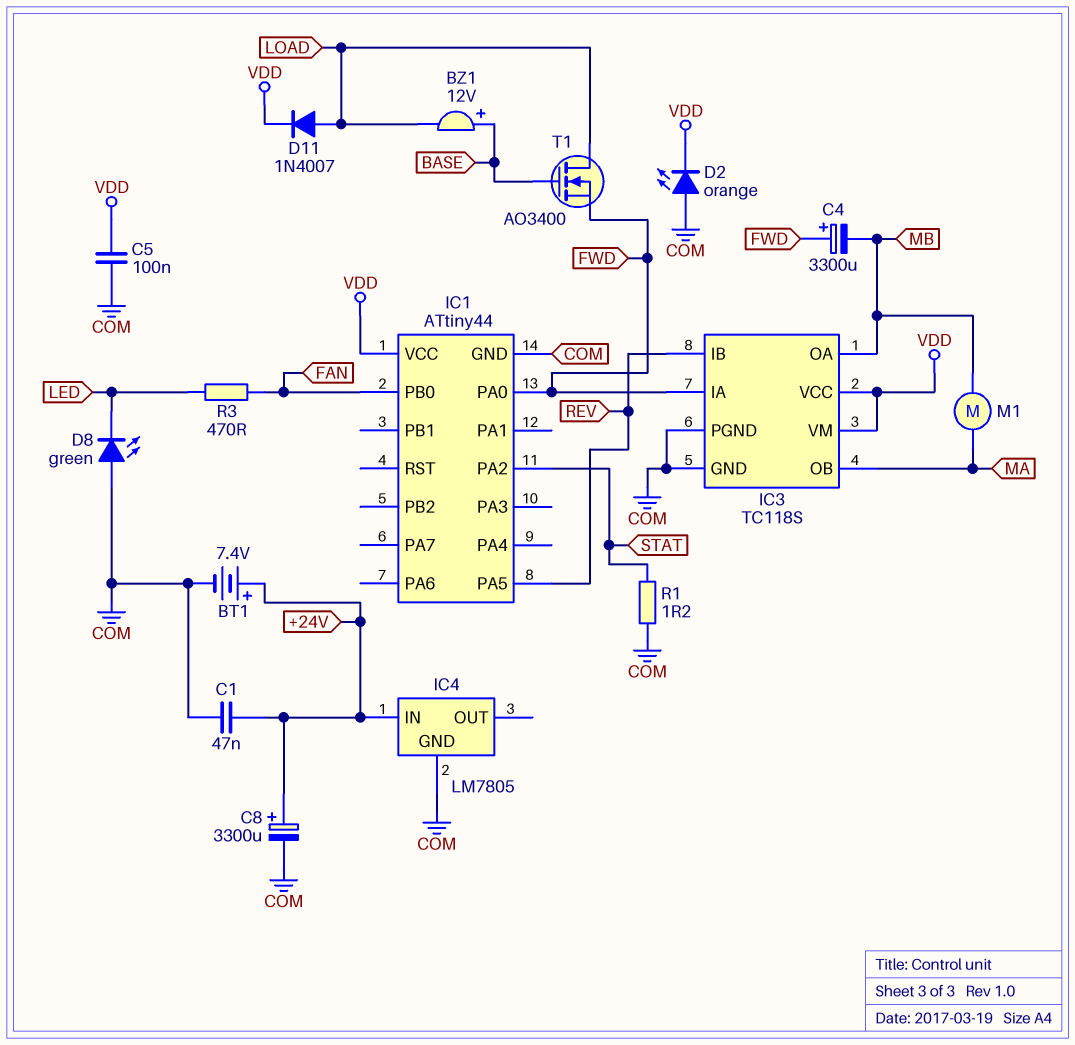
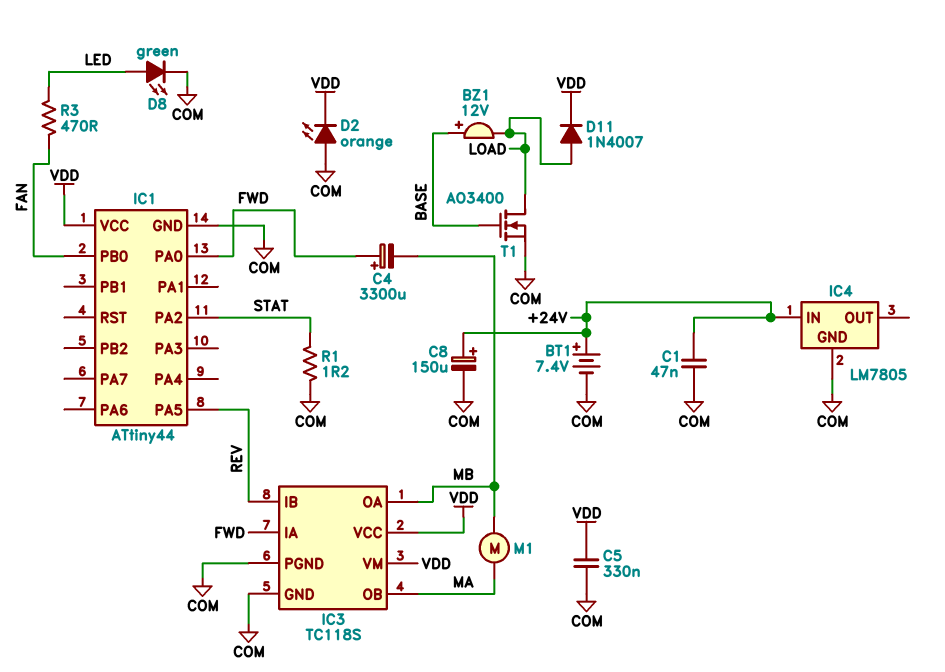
C5: 100nF (COM, VDD) -> 330nF (COM, VDD)
C8: 3300uF (plus +24V, minus COM) -> 150uF (plus +24V, minus COM)
D8: LED green (A COM, K LED) -> LED green (A LED, K COM)
T1: NMOS AO3400 (G BASE, D LOAD, S FWD) -> NMOS AO3400 (G BASE, D LOAD, S COM)

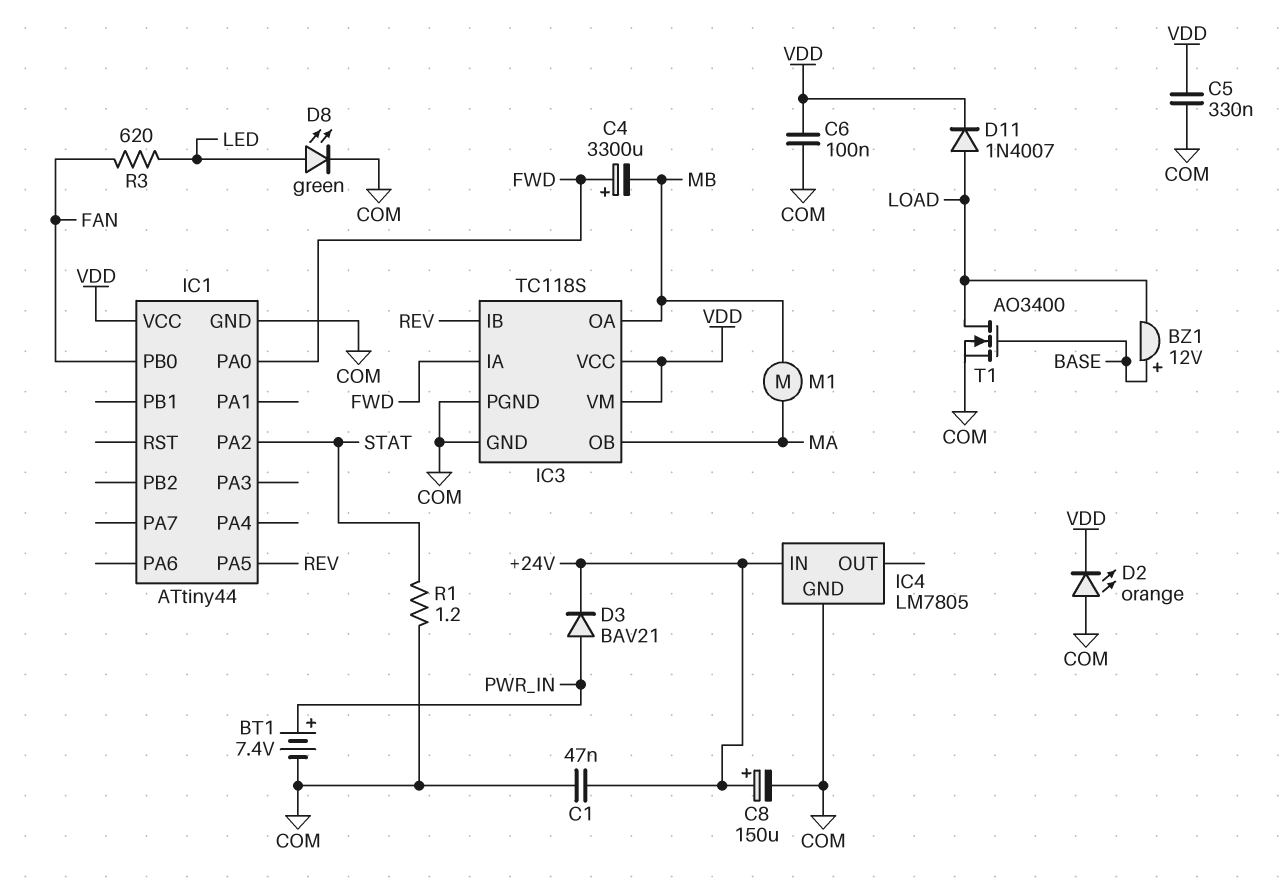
BT1: 7.4V (plus +24V, minus COM) -> 7.4V (plus PWR_IN, minus COM)
C6: none -> 100nF (COM, VDD)
D3: none -> diode BAV21 (A PWR_IN, K +24V)
R3: 470 (FAN, LED) -> 620 (FAN, LED)

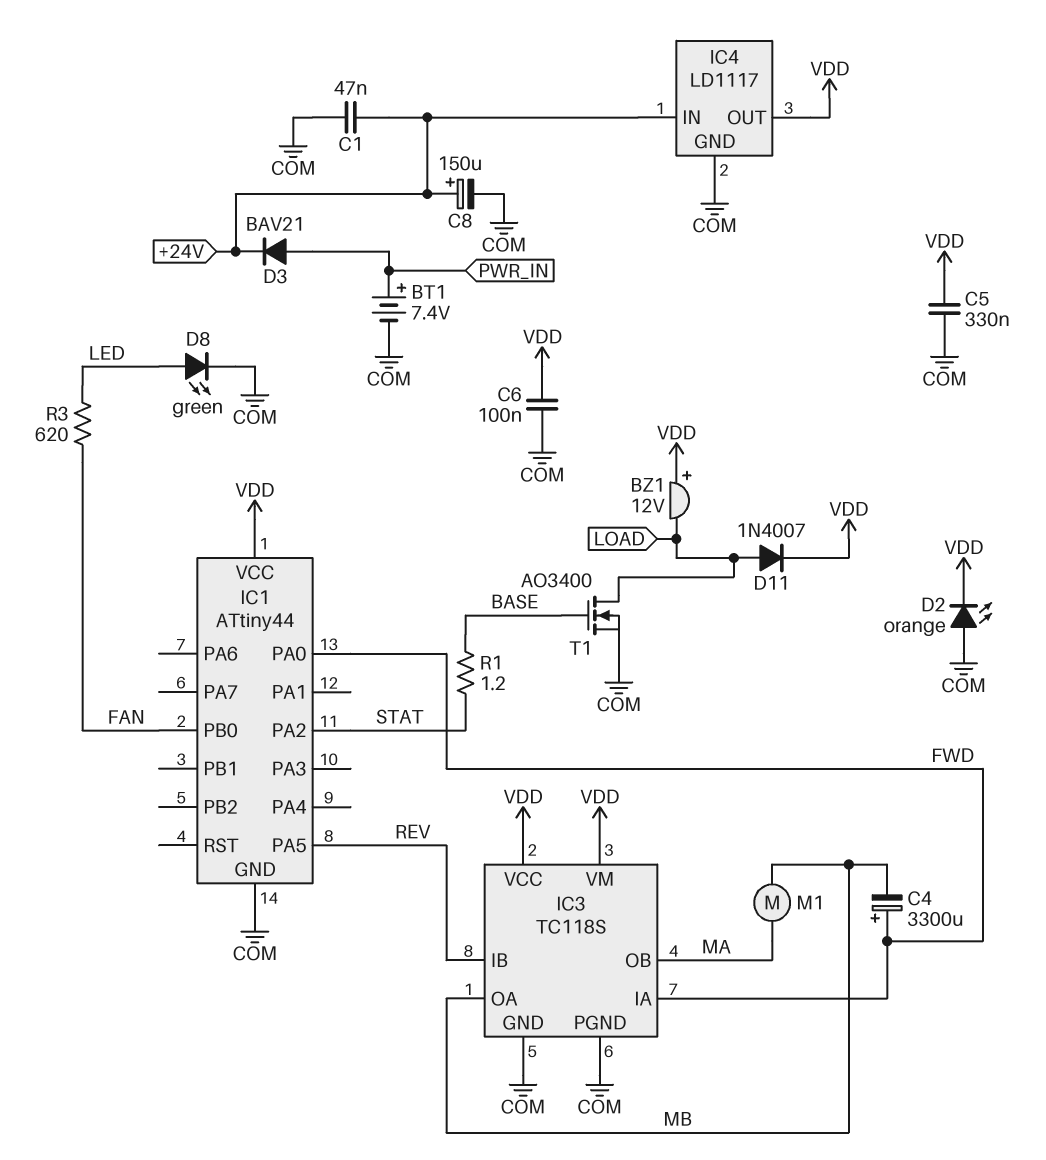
BZ1: buzzer 12V (plus BASE, minus LOAD) -> buzzer 12V (plus VDD, minus LOAD)
IC4: LM7805 -> LD1117
IC4 pin OUT: none -> VDD
R1: 1.2 (COM, STAT) -> 1.2 (BASE, STAT)

